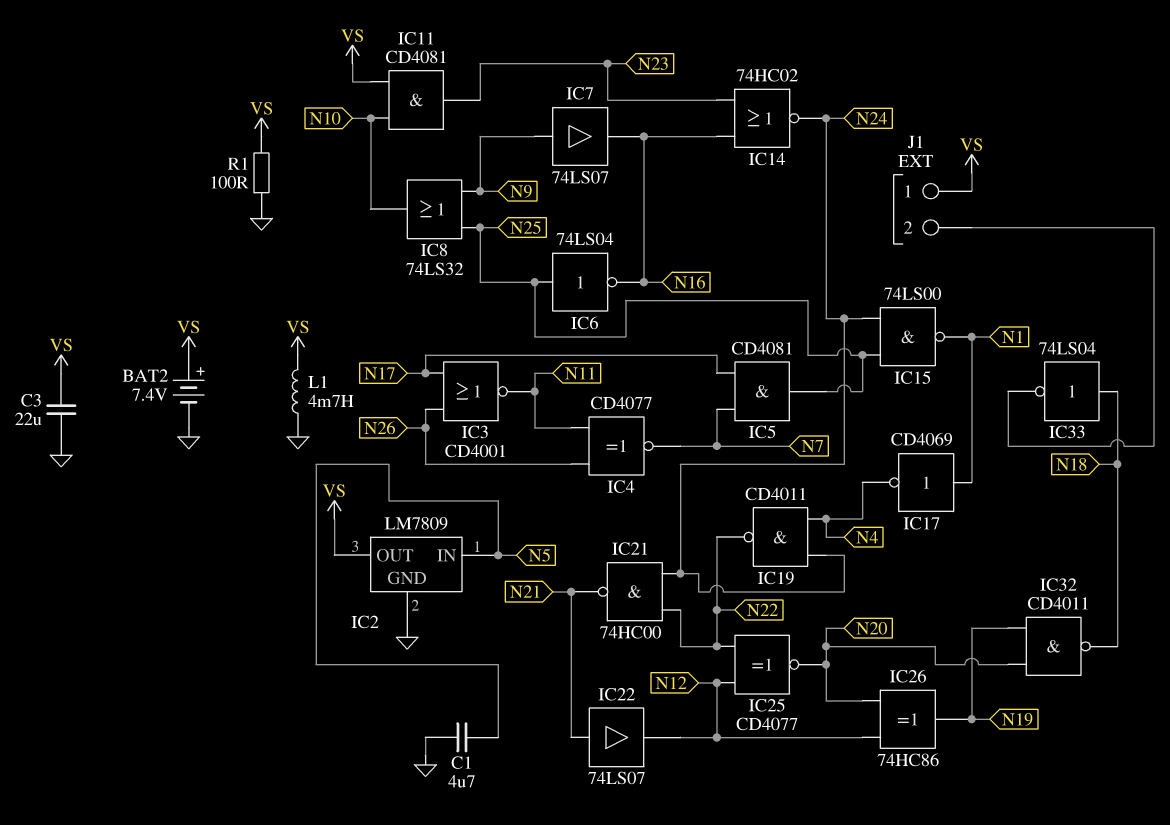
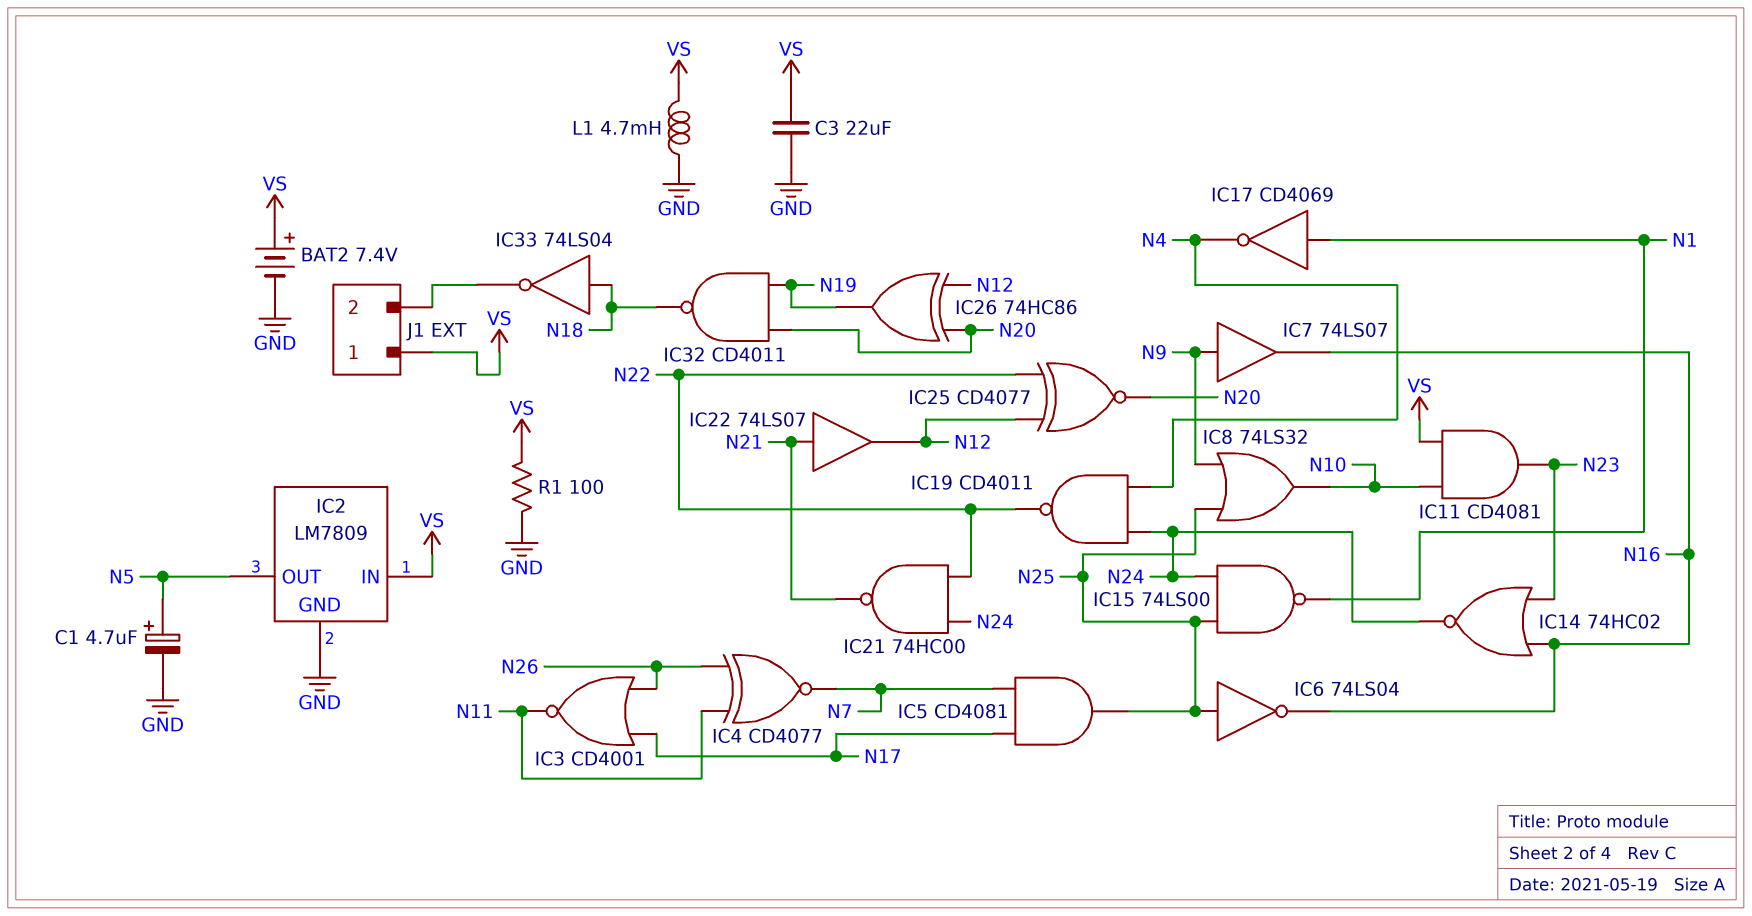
C1: 4.7uF (GND, N5) -> 4.7uF (plus N5, minus GND)
IC2 pin IN: N5 -> VS
IC2 pin OUT: VS -> N5

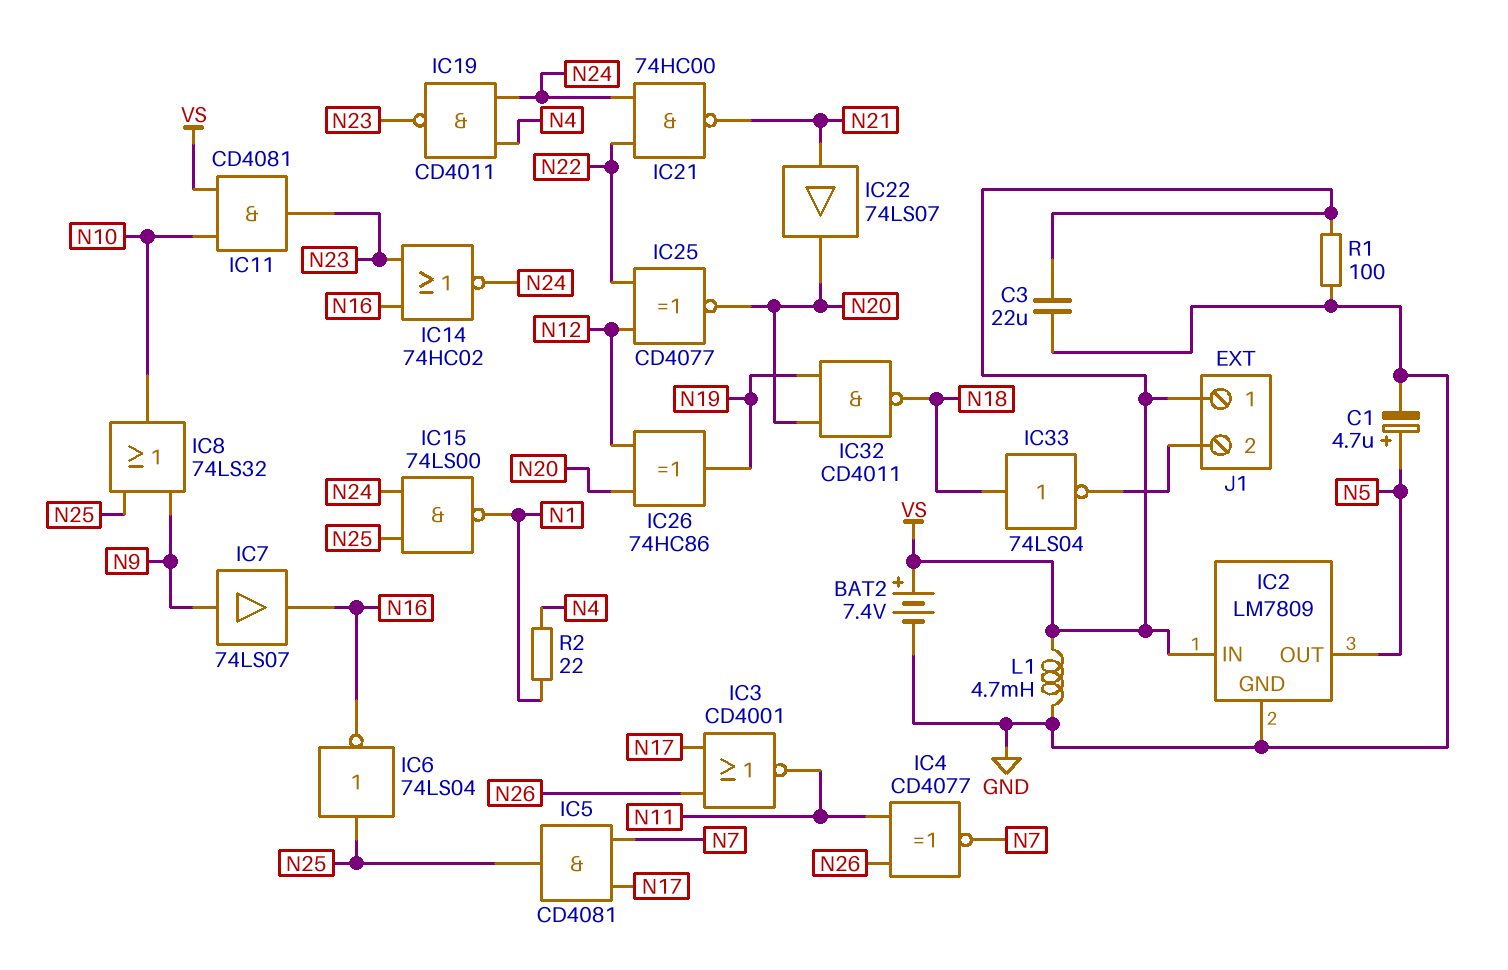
IC17: NOT CD4069 (in N1, out N4) -> none
IC19: NAND CD4011 (in N4, in N24, out N22) -> NAND CD4011 (in N4, in N24, out N23)
IC22: buffer 74LS07 (in N21, out N12) -> buffer 74LS07 (in N21, out N20)
R2: none -> 22 (N1, N4)

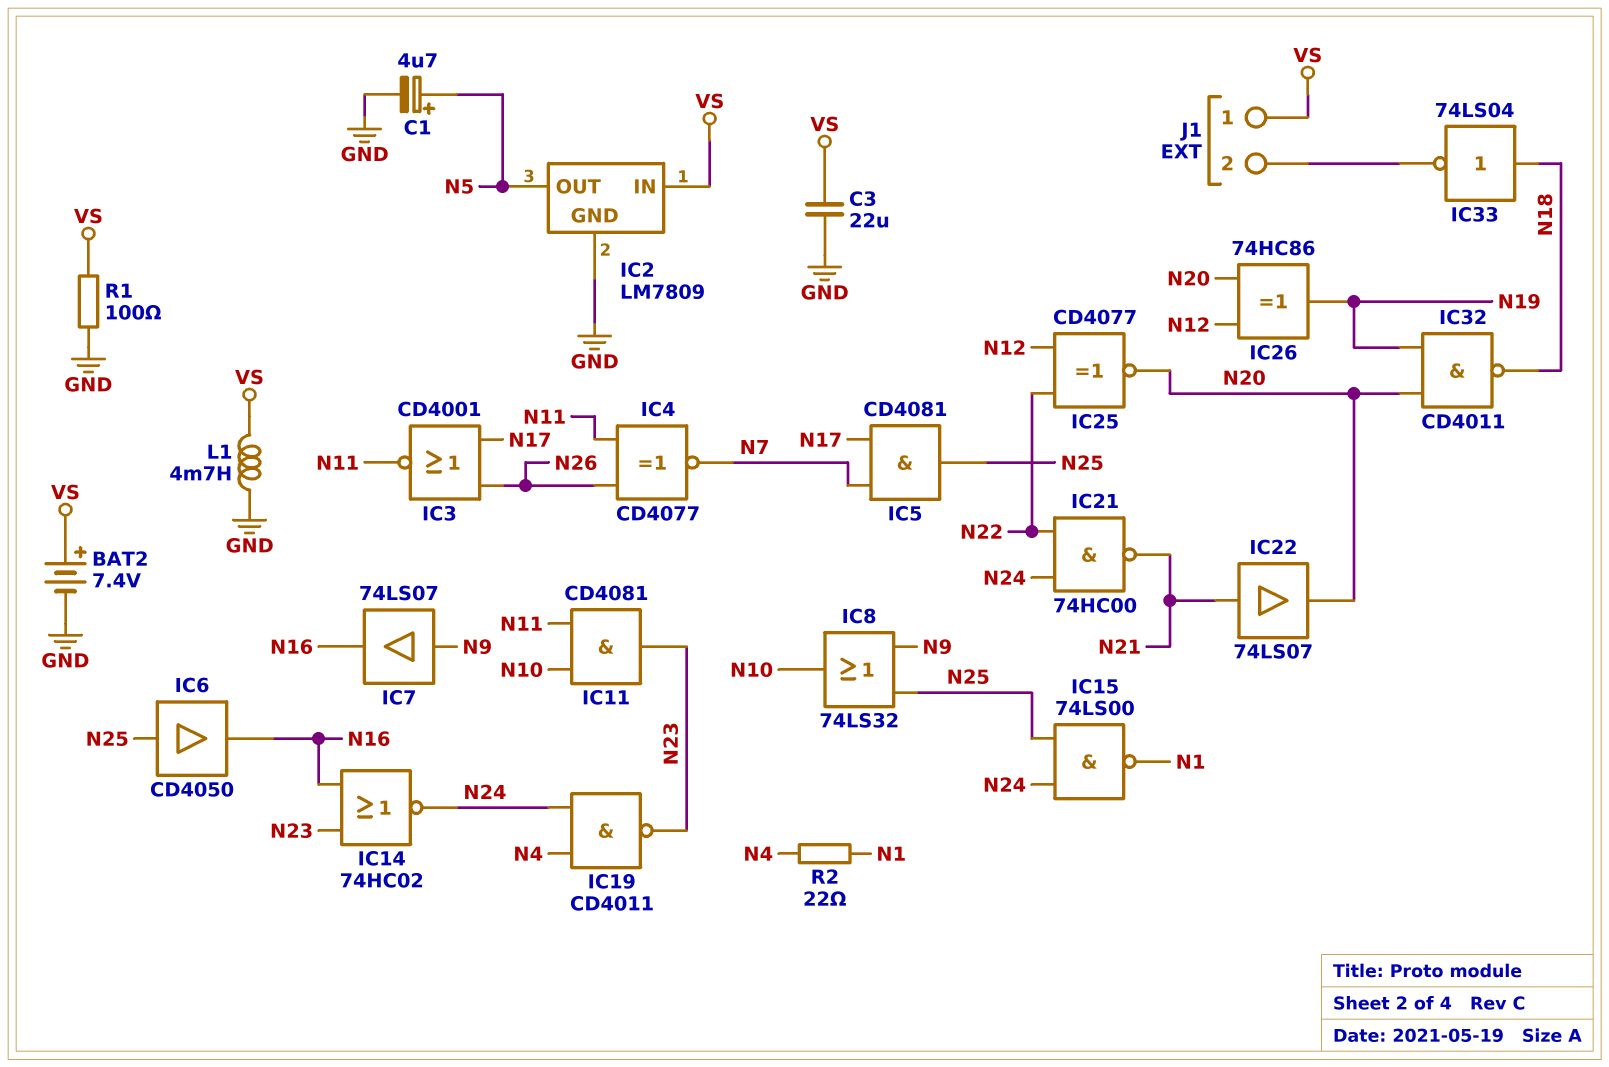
IC6: NOT 74LS04 (in N25, out N16) -> buffer CD4050 (in N25, out N16)
IC11: AND CD4081 (in N10, in VS, out N23) -> AND CD4081 (in N10, in N11, out N23)

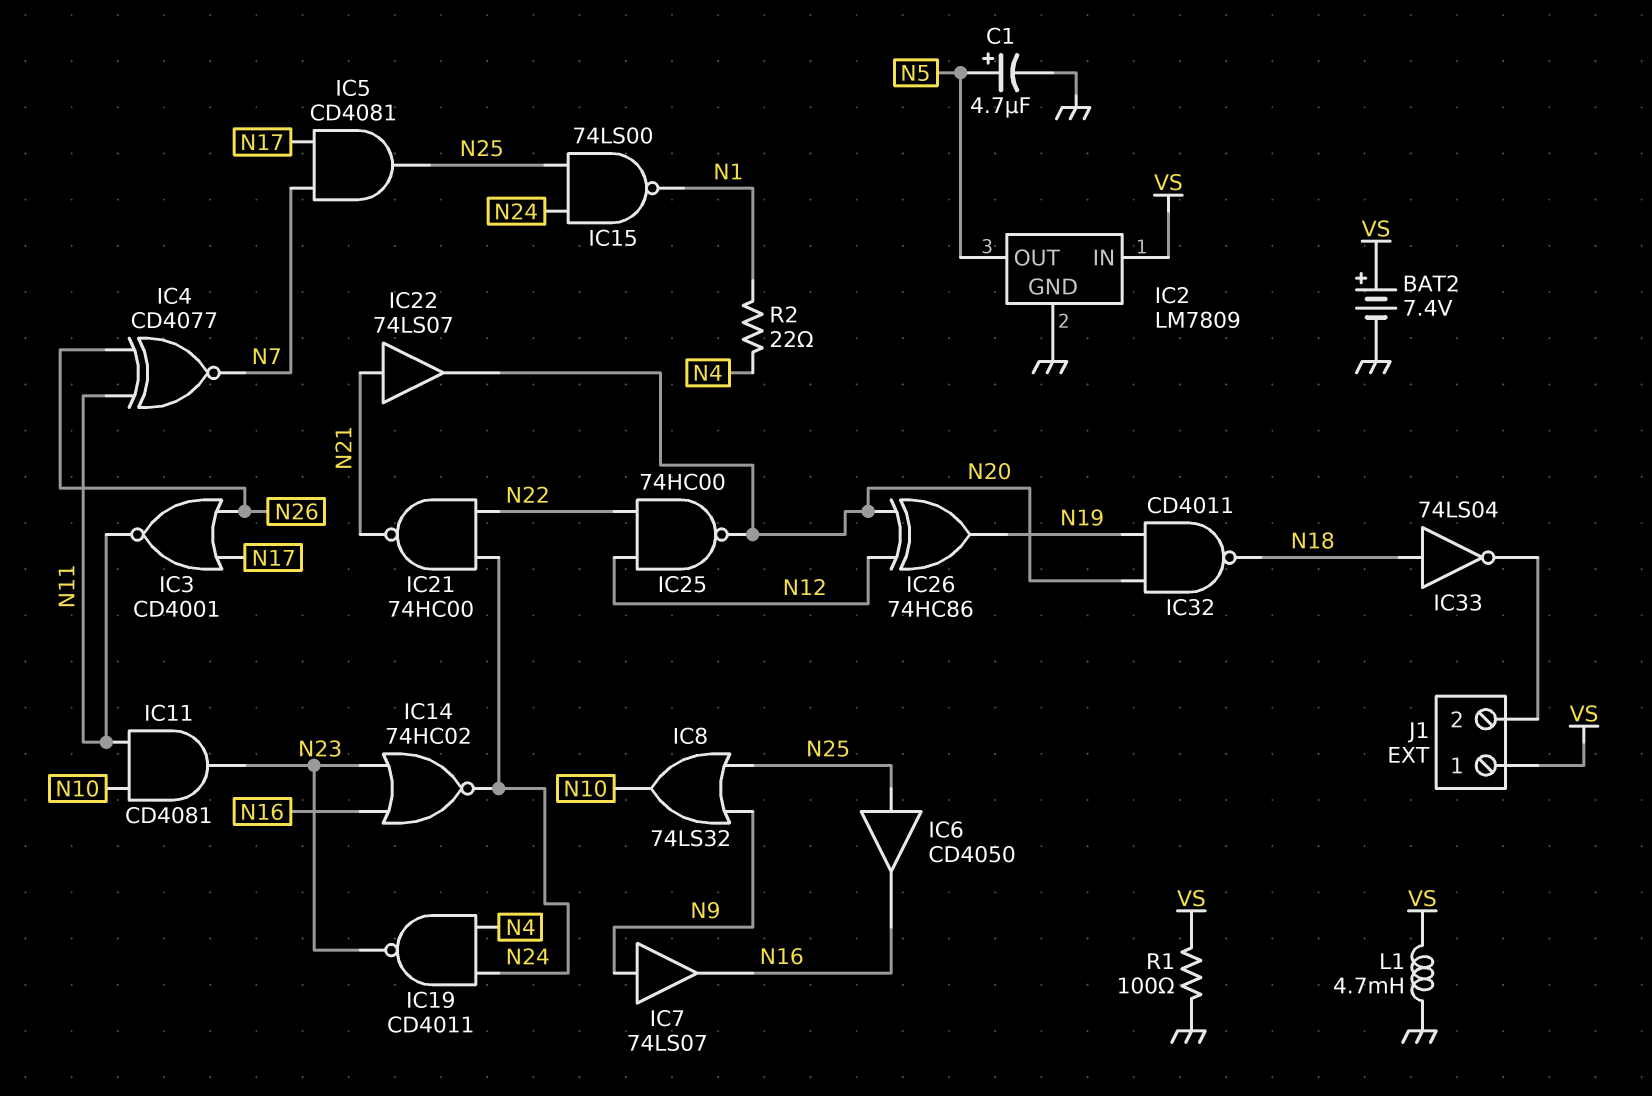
C3: 22uF (GND, VS) -> none
IC25: XNOR CD4077 (in N12, in N22, out N20) -> NAND 74HC00 (in N12, in N22, out N20)

